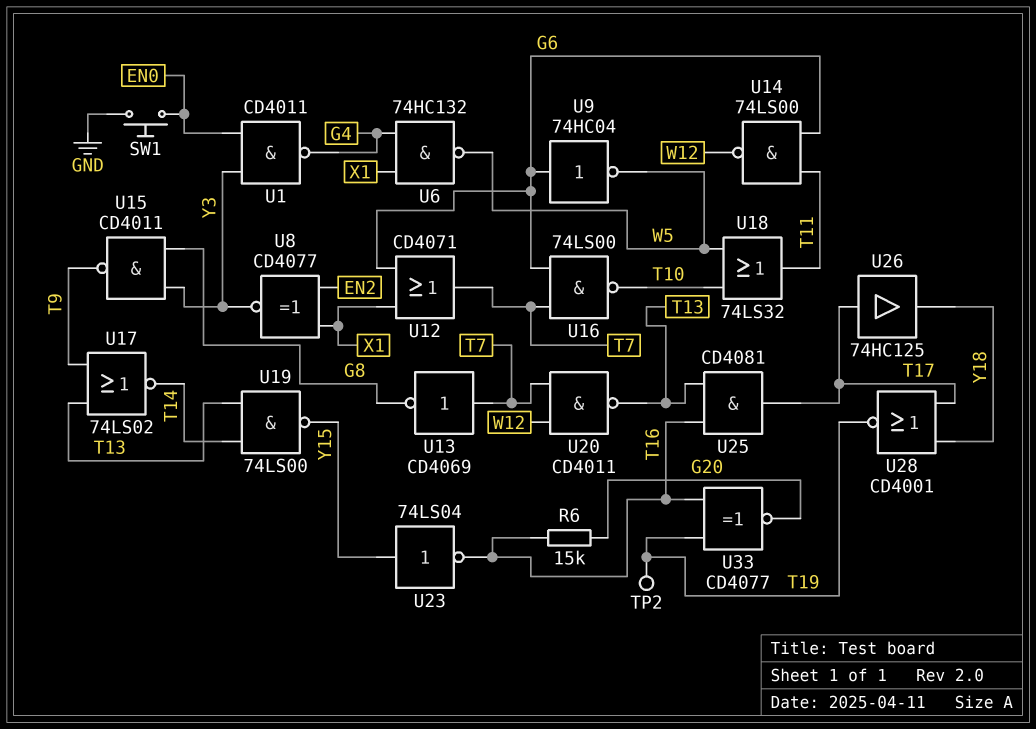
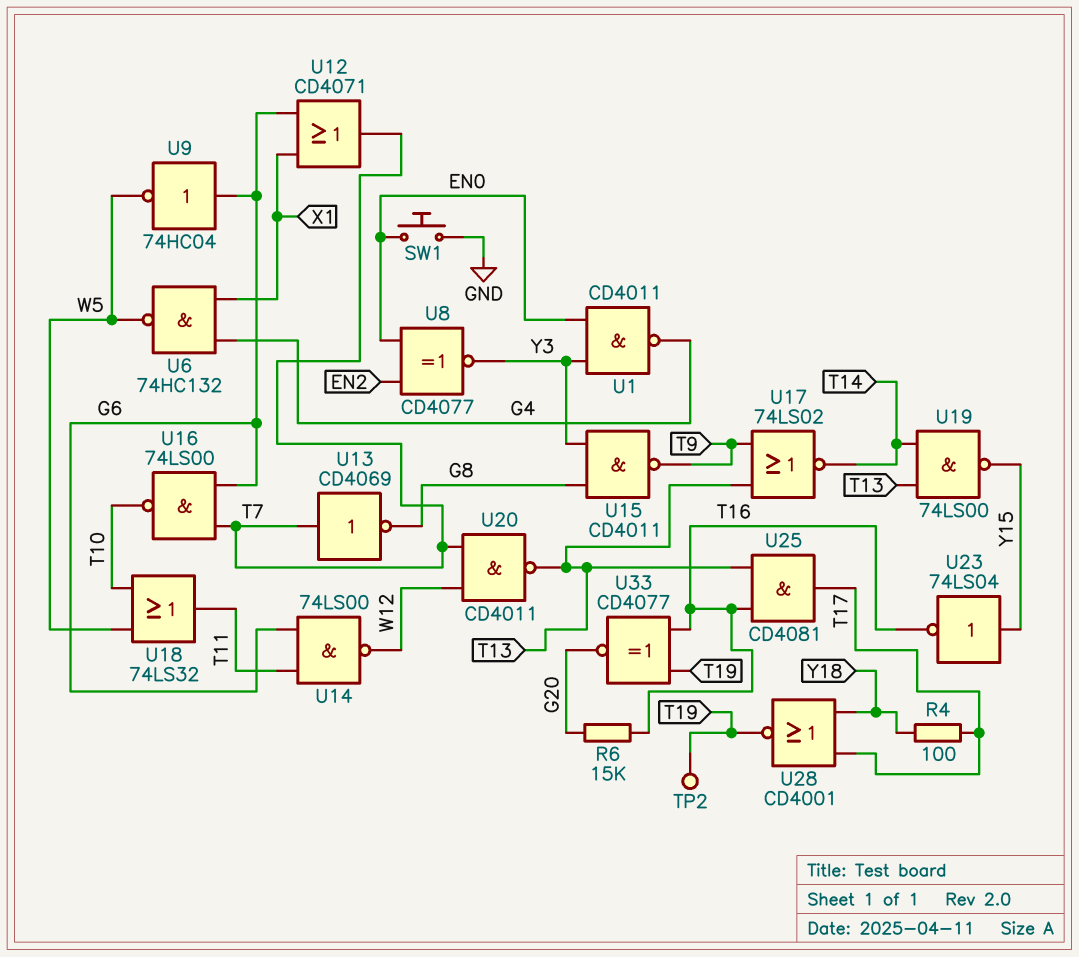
R4: none -> 100 (T17, Y18)
U8: XNOR CD4077 (in EN2, in X1, out Y3) -> XNOR CD4077 (in EN0, in EN2, out Y3)
U26: buffer 74HC125 (in T17, out Y18) -> none

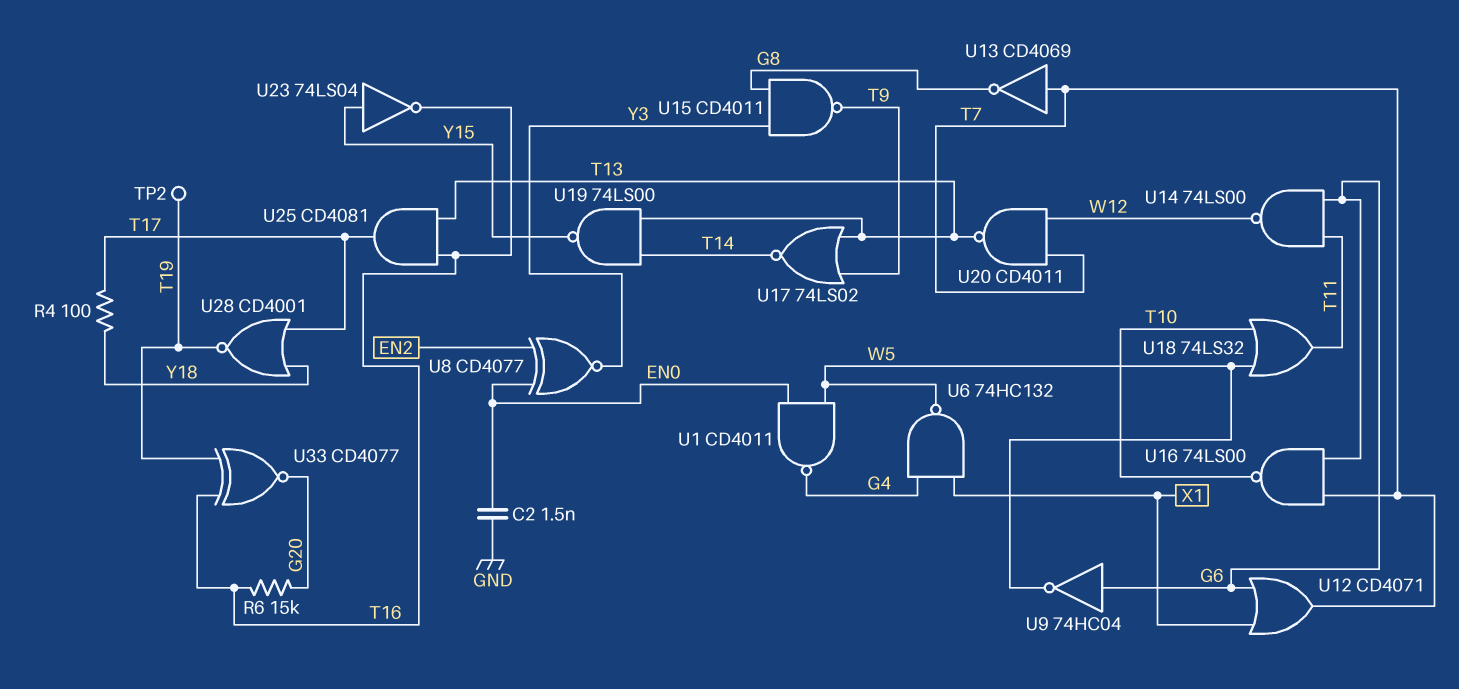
C2: none -> 1.5nF (EN0, GND)
SW1: button (EN0, GND) -> none
U1: NAND CD4011 (in EN0, in Y3, out G4) -> NAND CD4011 (in EN0, in W5, out G4)

